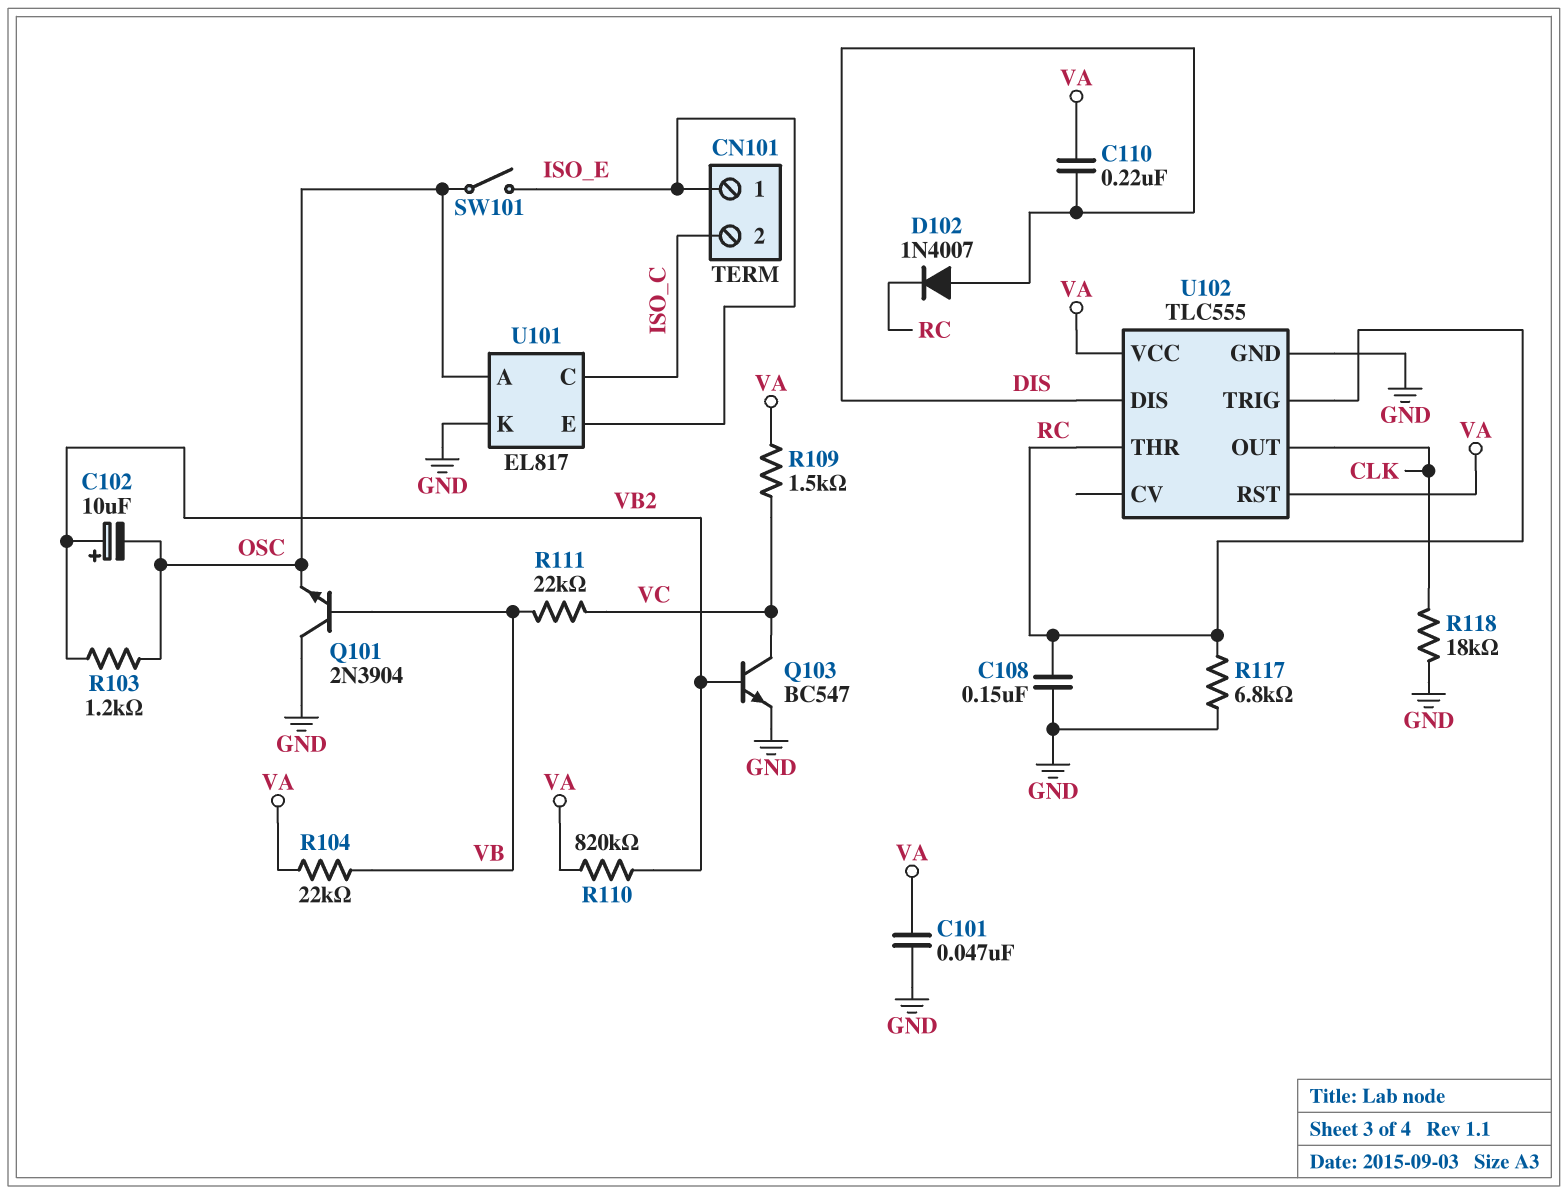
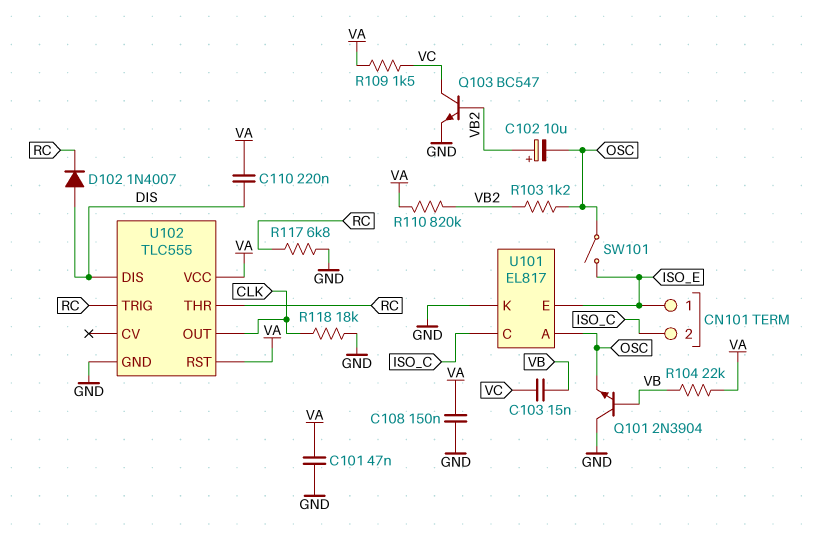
C103: none -> 15nF (VB, VC)
C108: 150nF (GND, RC) -> 150nF (GND, VA)
R111: 22k (VB, VC) -> none

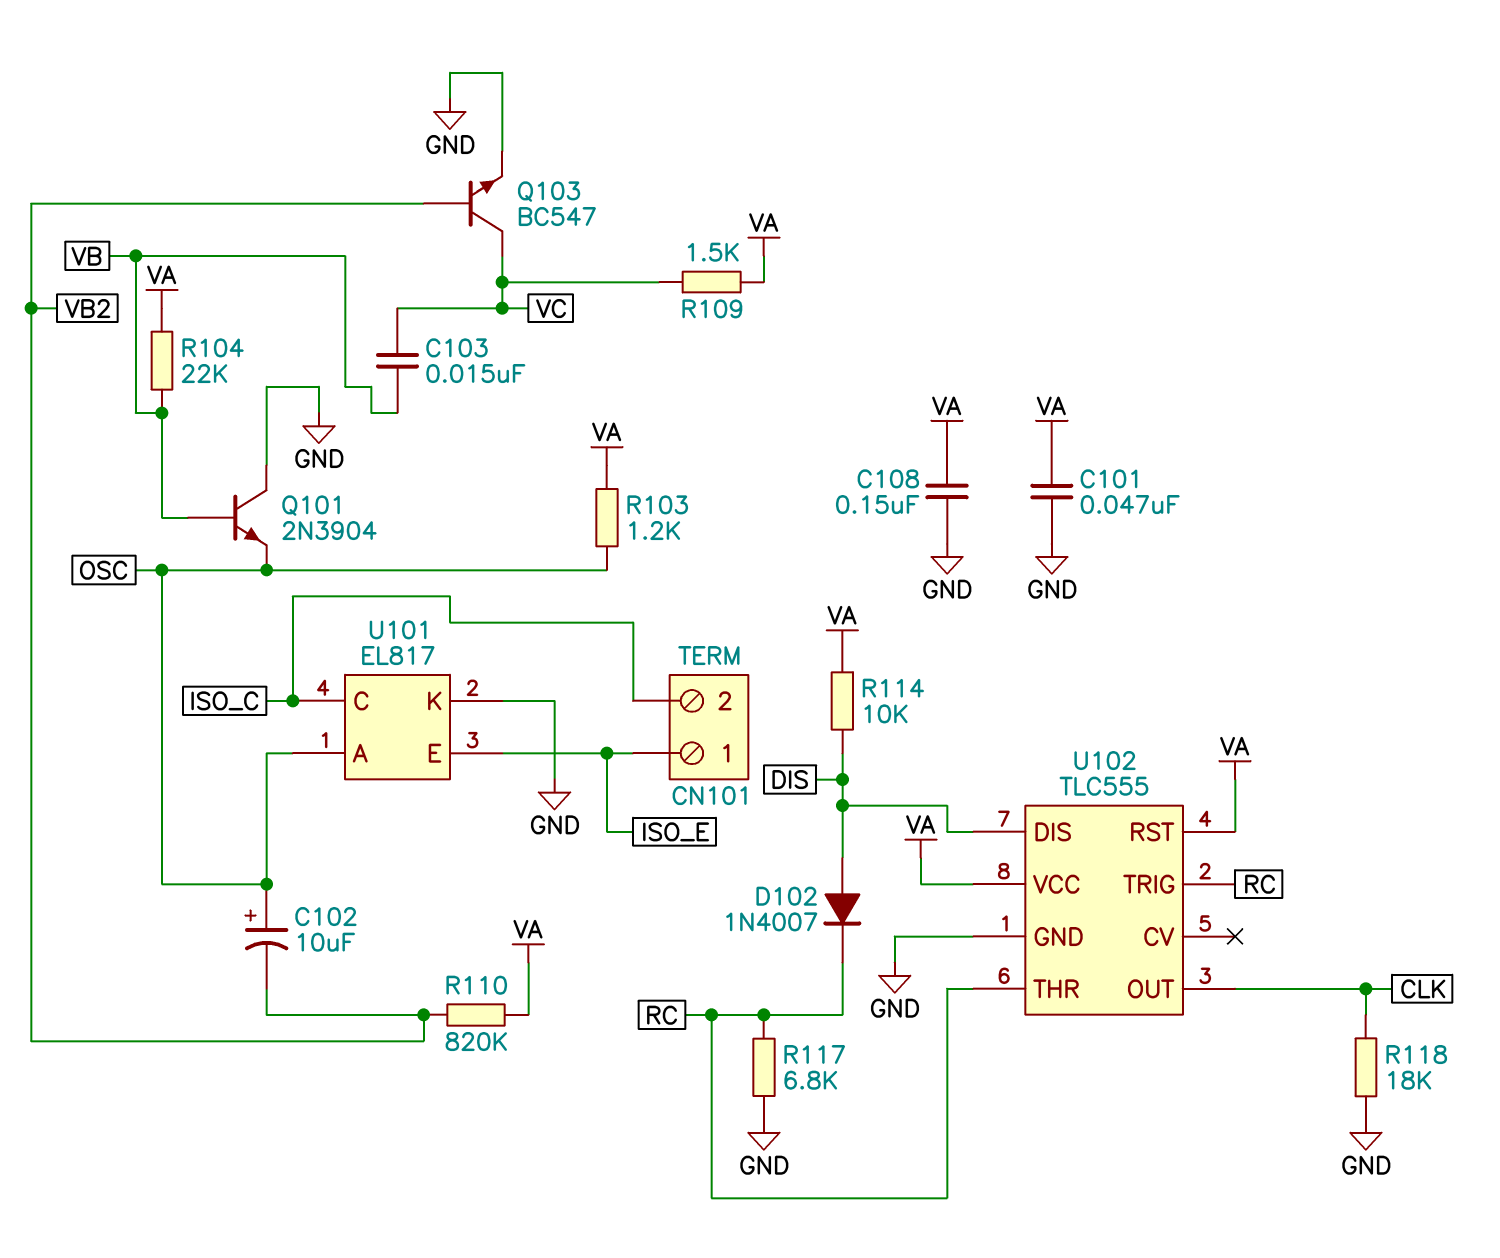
C102: 10uF (plus VB2, minus OSC) -> 10uF (plus OSC, minus VB2)
C110: 220nF (DIS, VA) -> none
R103: 1.2k (OSC, VB2) -> 1.2k (OSC, VA)
R114: none -> 10k (DIS, VA)
SW101: switch (ISO_E, OSC) -> none

